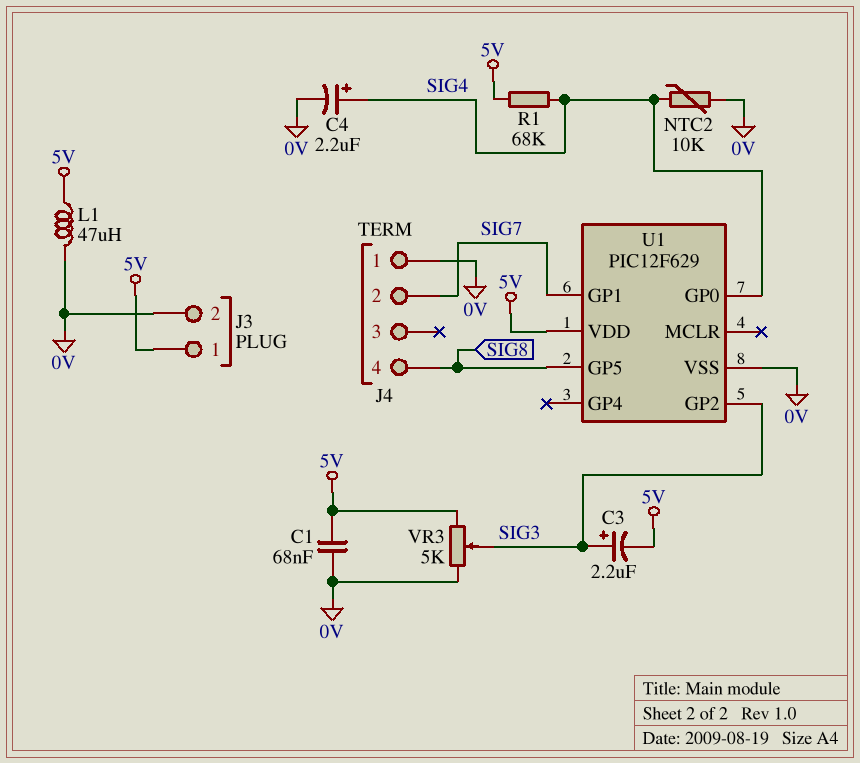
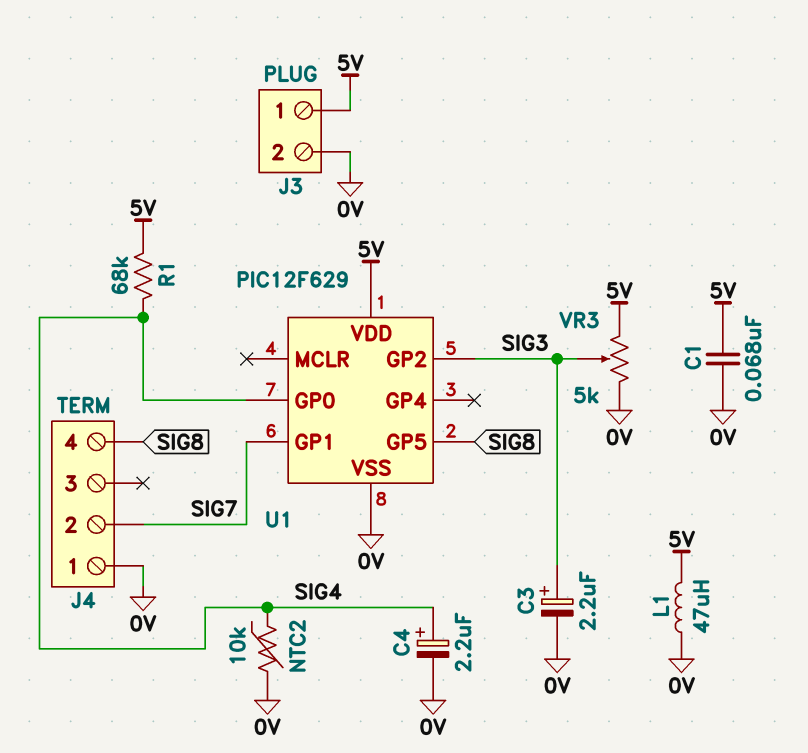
C3: 2.2uF (plus SIG3, minus 5V) -> 2.2uF (plus SIG3, minus 0V)

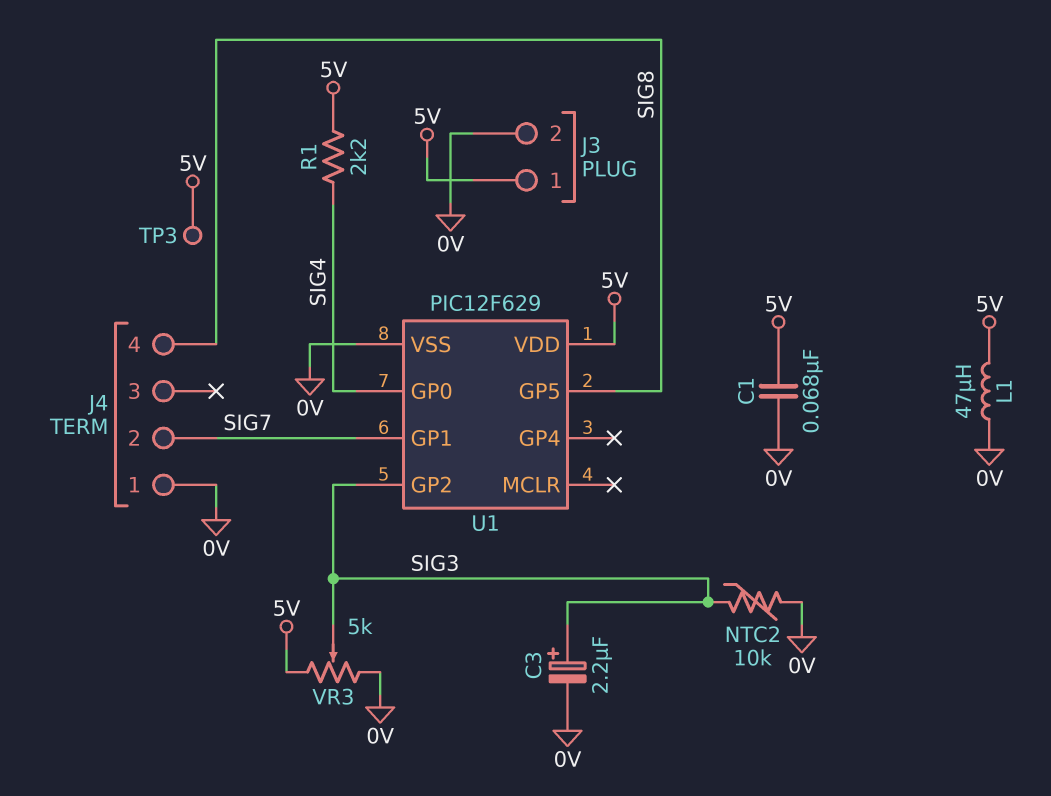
C4: 2.2uF (plus SIG4, minus 0V) -> none
NTC2: 10k (0V, SIG4) -> 10k (0V, SIG3)
R1: 68k (5V, SIG4) -> 2.2k (5V, SIG4)
TP3: none -> test point (5V)

